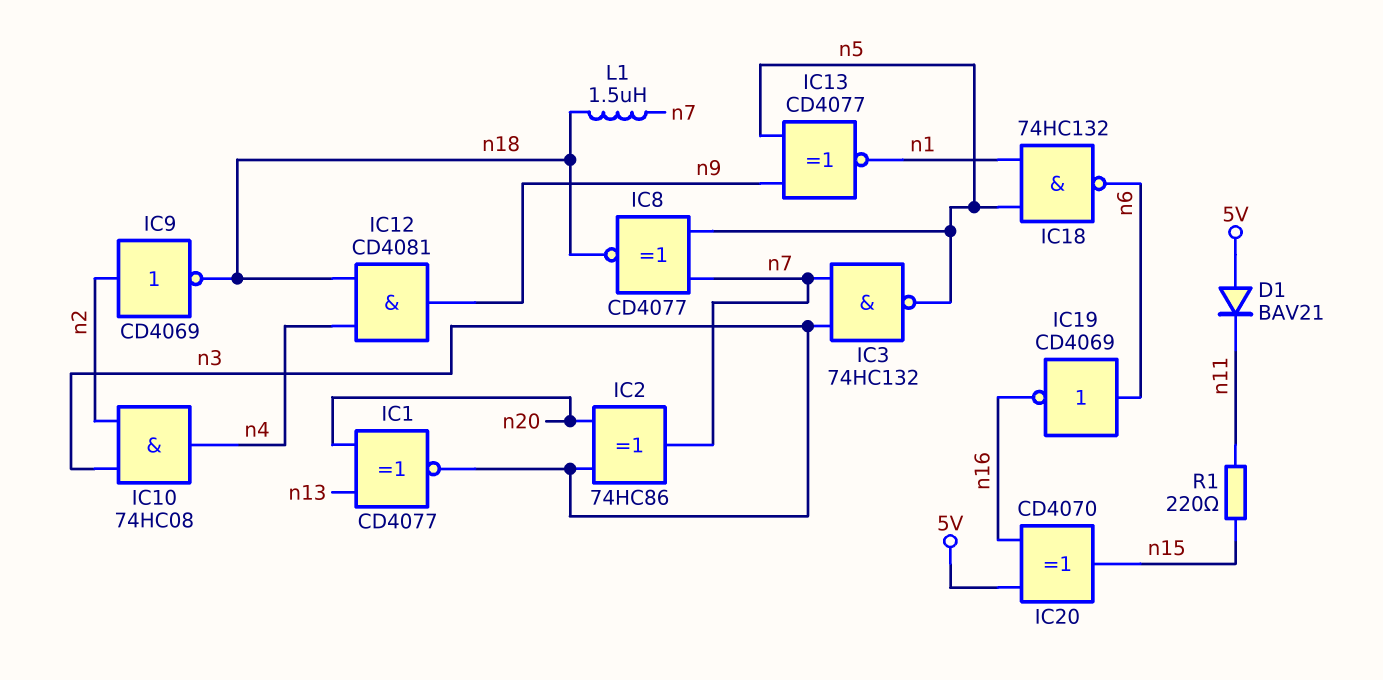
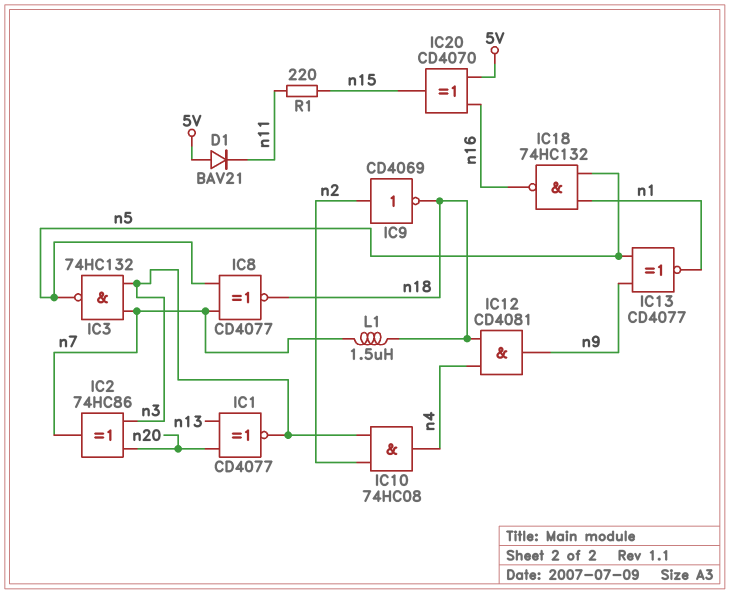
IC18: NAND 74HC132 (in n1, in n5, out n6) -> NAND 74HC132 (in n1, in n5, out n16)
IC19: NOT CD4069 (in n6, out n16) -> none

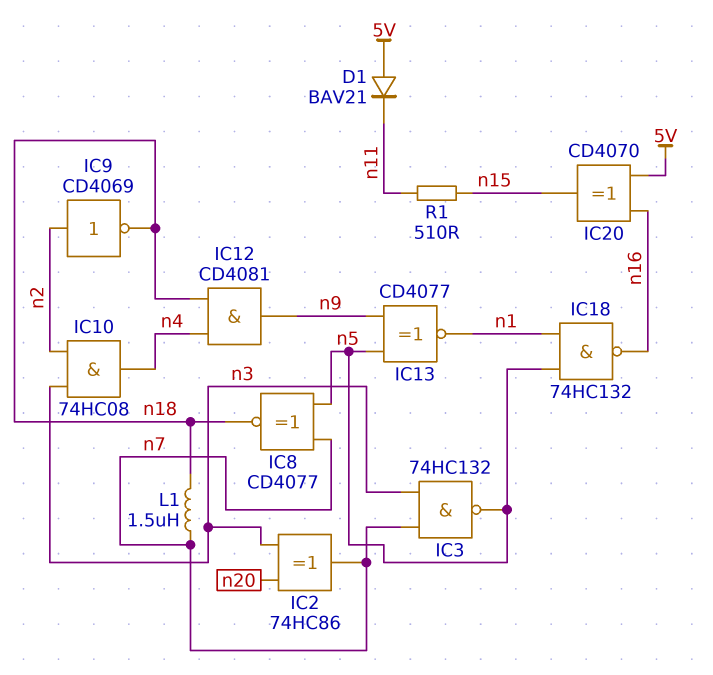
IC1: XNOR CD4077 (in n13, in n20, out n3) -> none
R1: 220 (n11, n15) -> 510 (n11, n15)

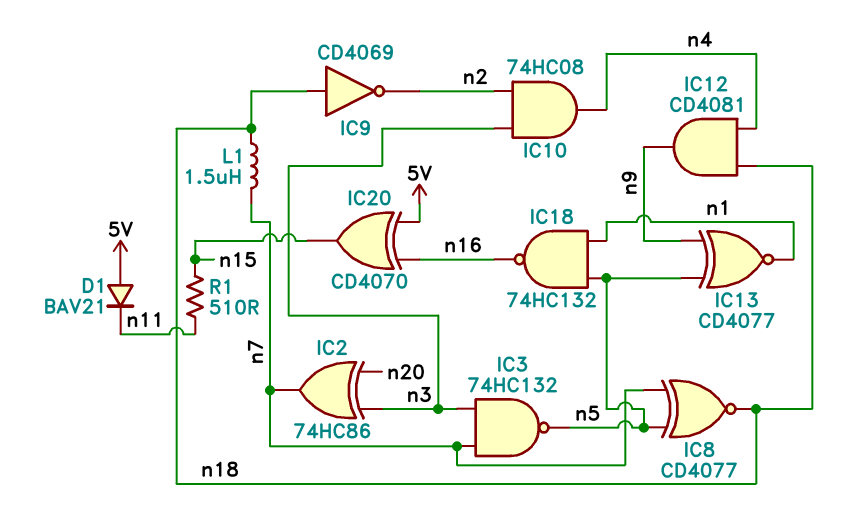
IC9: NOT CD4069 (in n2, out n18) -> NOT CD4069 (in n18, out n2)

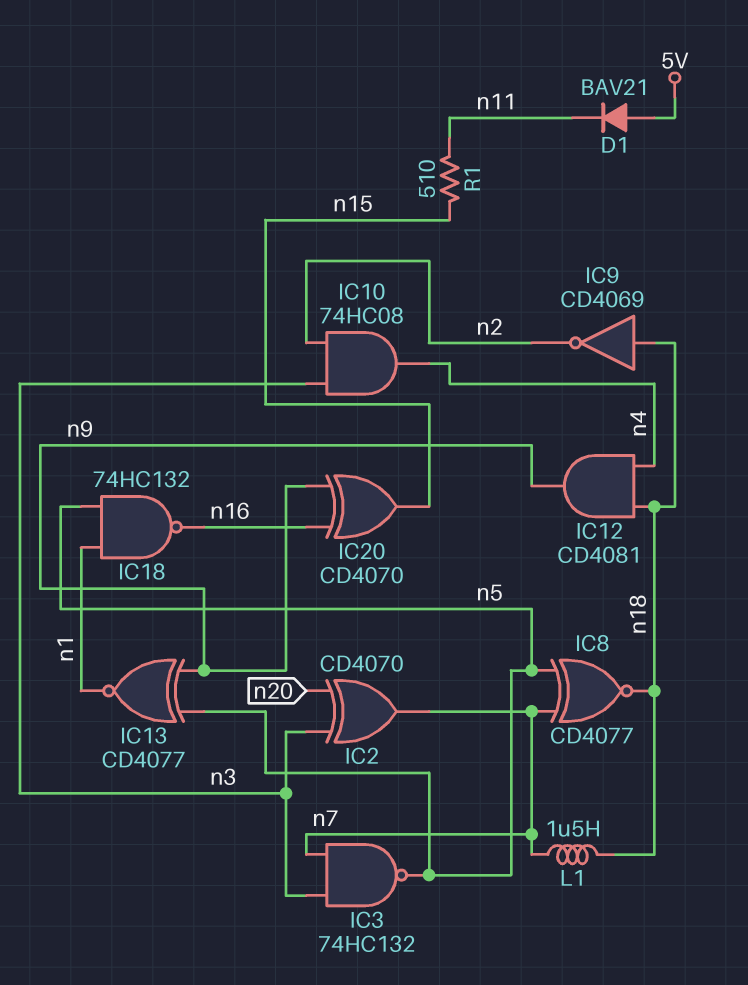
IC2: XOR 74HC86 (in n3, in n20, out n7) -> XOR CD4070 (in n3, in n20, out n7)
IC20: XOR CD4070 (in 5V, in n16, out n15) -> XOR CD4070 (in n9, in n16, out n15)

